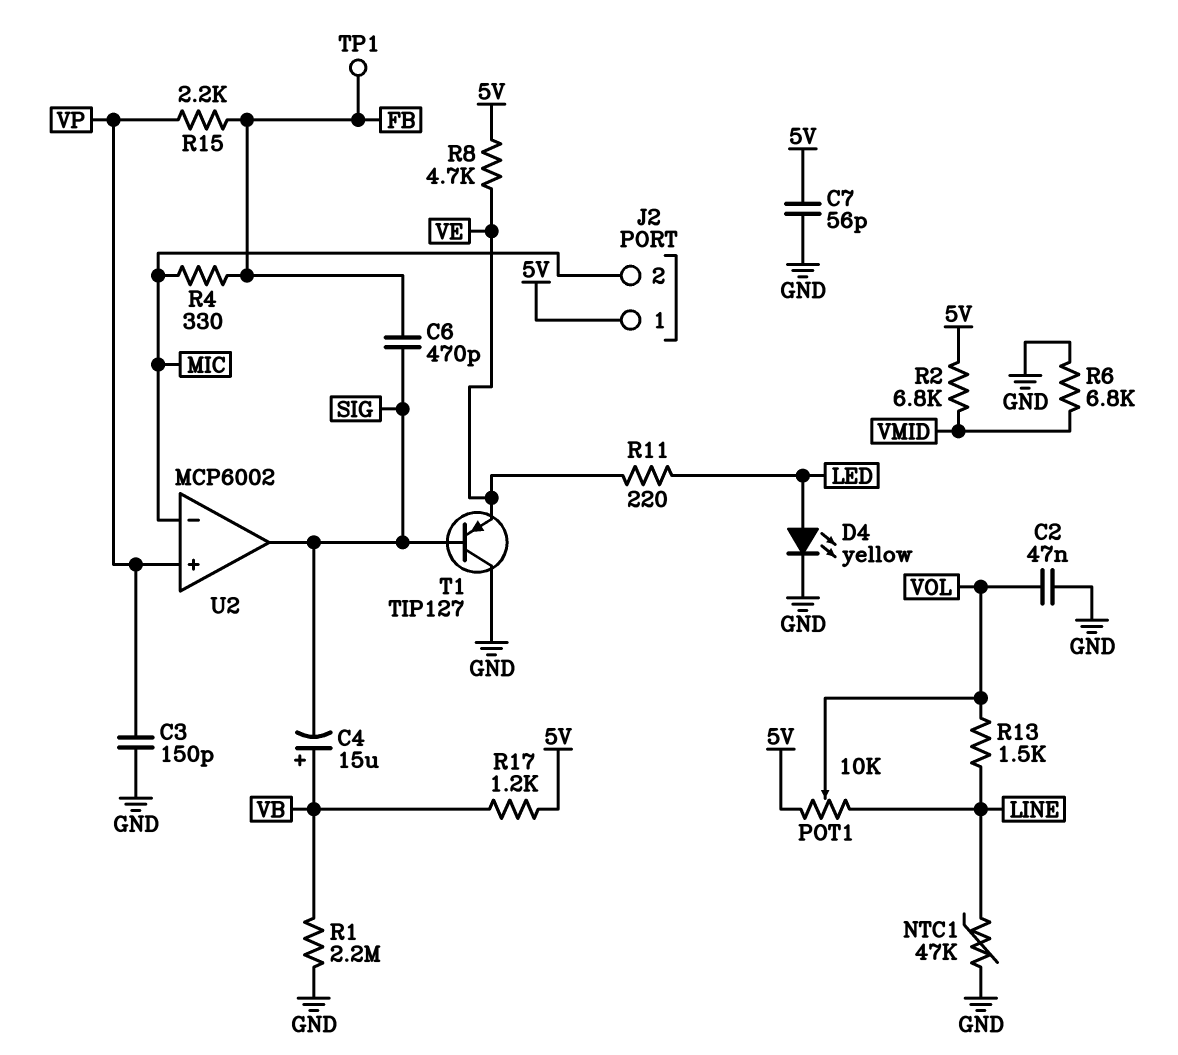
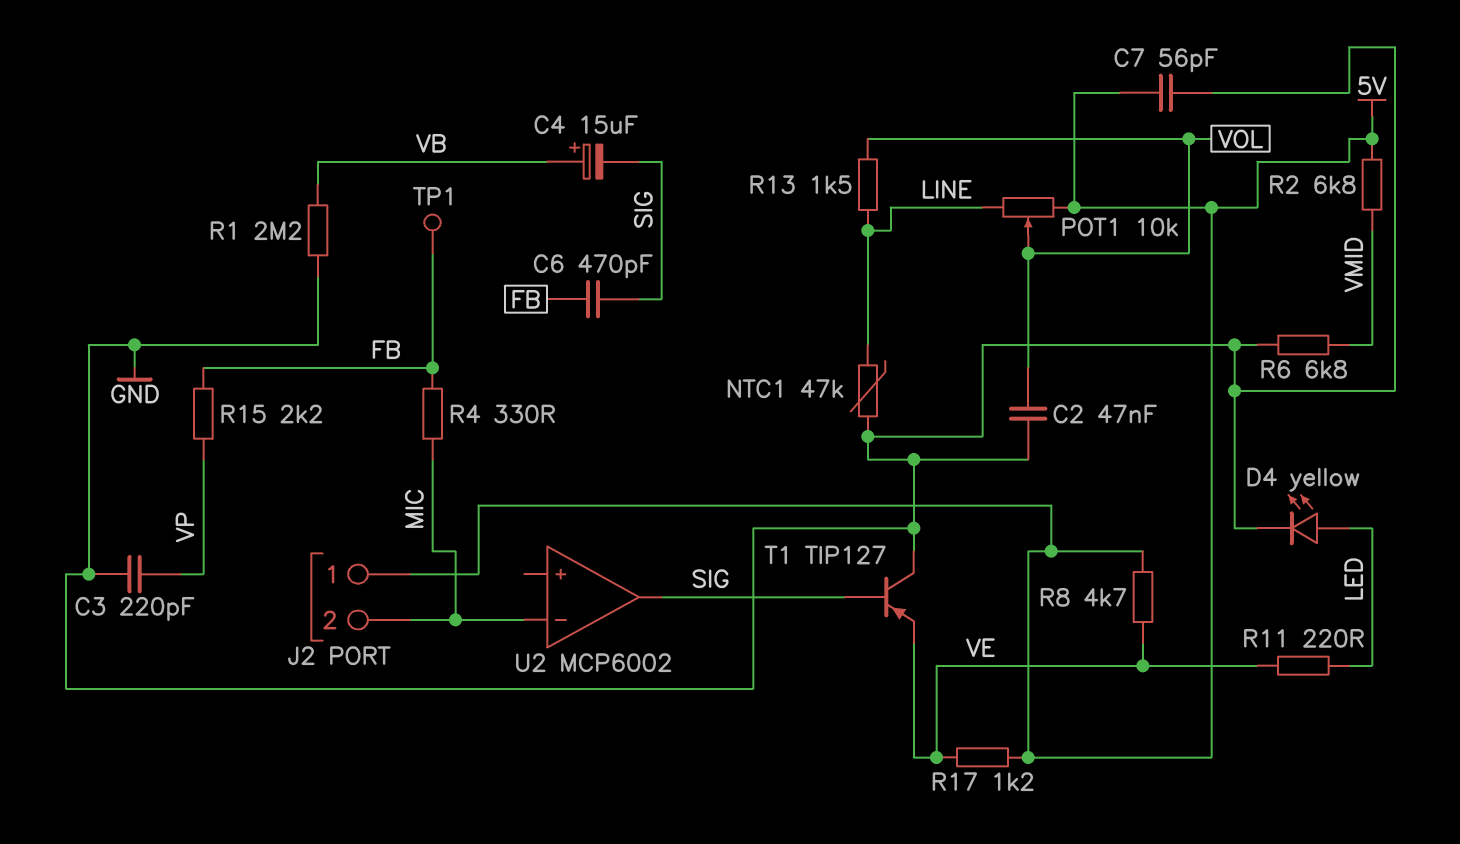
C3: 150pF (GND, VP) -> 220pF (GND, VP)
R17: 1.2k (5V, VB) -> 1.2k (5V, VE)
U2 pin in+: VP -> none

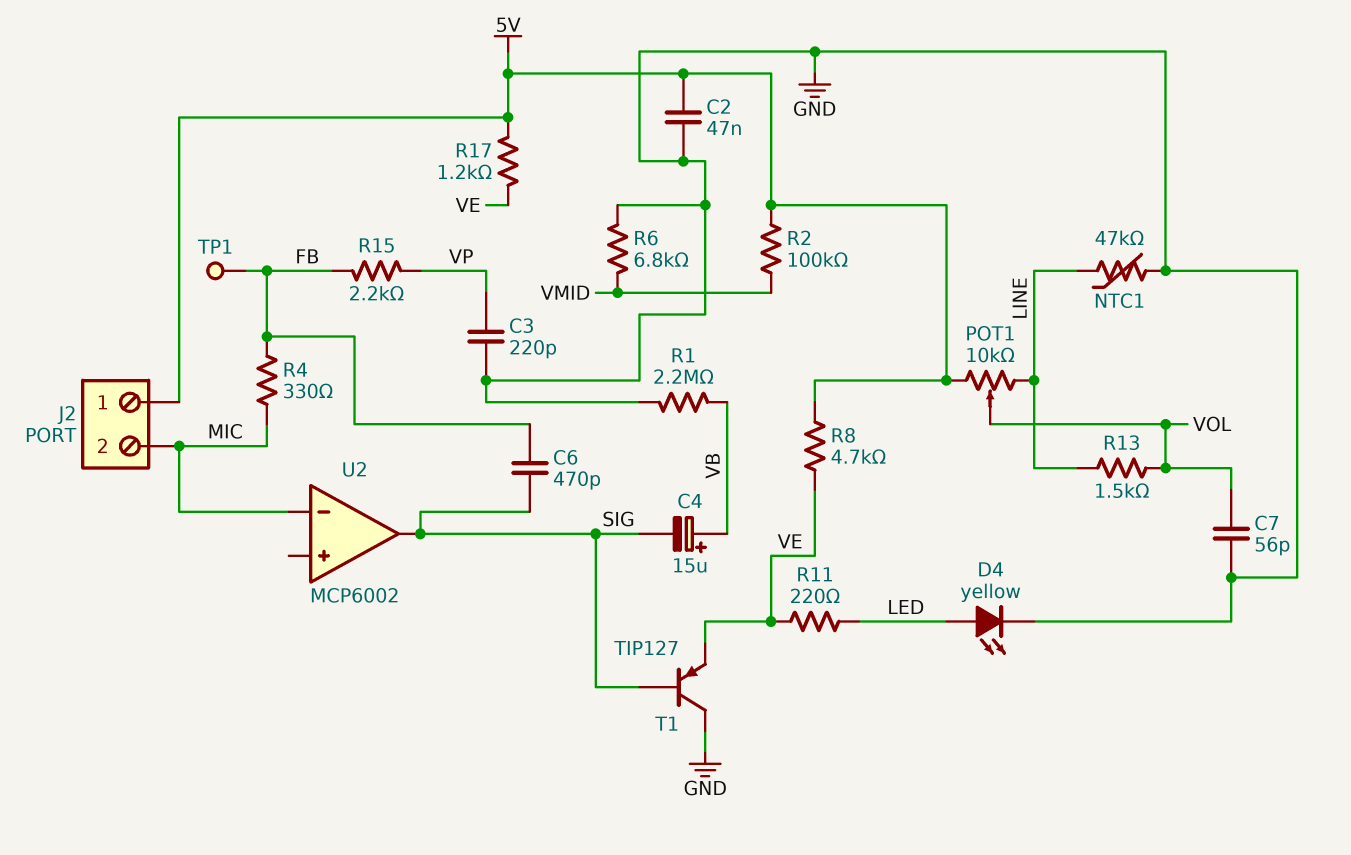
C2: 47nF (GND, VOL) -> 47nF (5V, GND)
C7: 56pF (5V, GND) -> 56pF (GND, VOL)
R2: 6.8k (5V, VMID) -> 100k (5V, VMID)

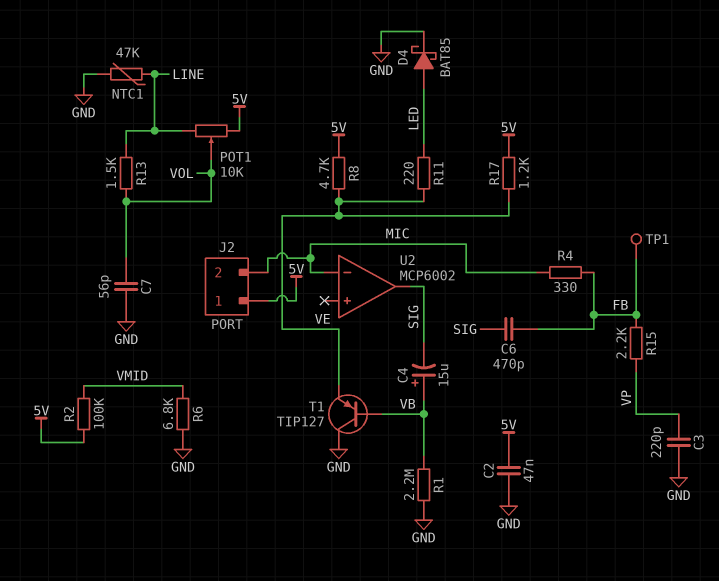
D4: LED yellow (A LED, K GND) -> schottky BAT85 (A LED, K GND)
T1: PNP TIP127 (B SIG, C GND, E VE) -> PNP TIP127 (B VB, C GND, E VE)

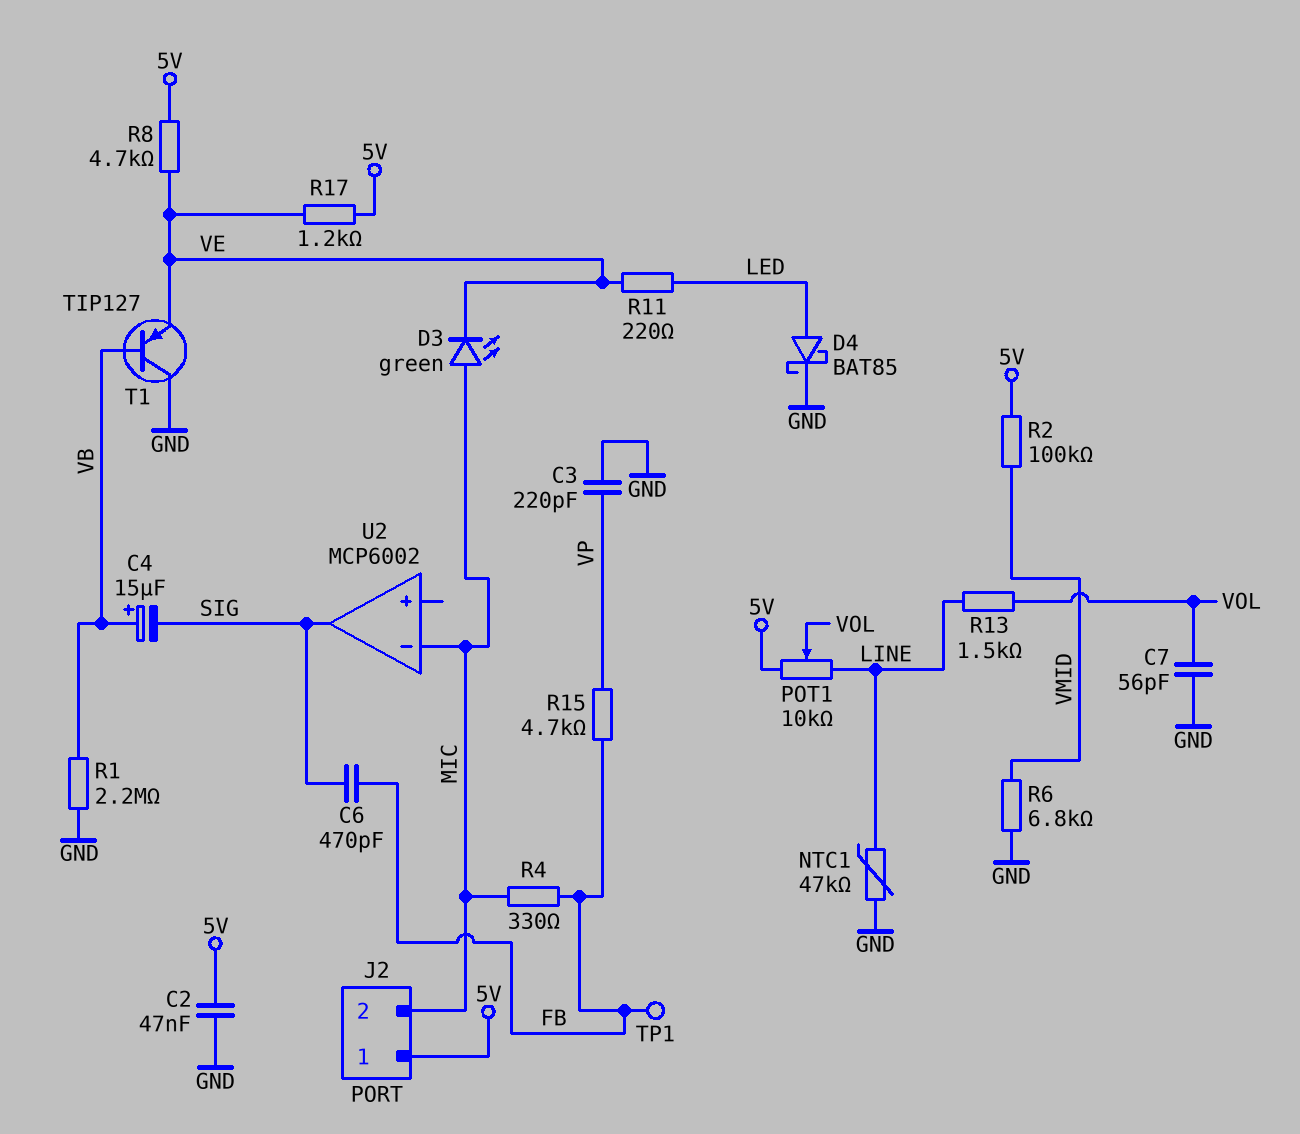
D3: none -> LED green (A MIC, K VE)
R15: 2.2k (FB, VP) -> 4.7k (FB, VP)

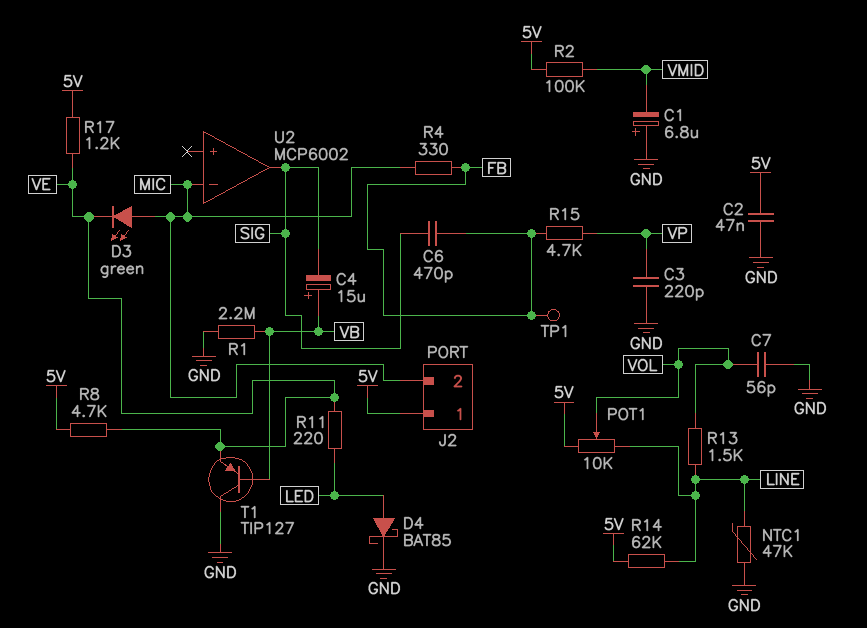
C1: none -> 6.8uF (plus GND, minus VMID)
R6: 6.8k (GND, VMID) -> none
R14: none -> 62k (5V, LINE)

